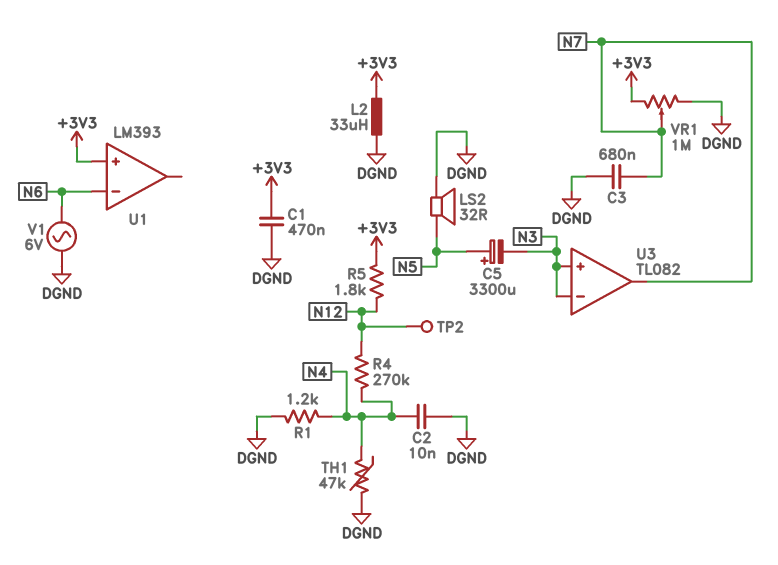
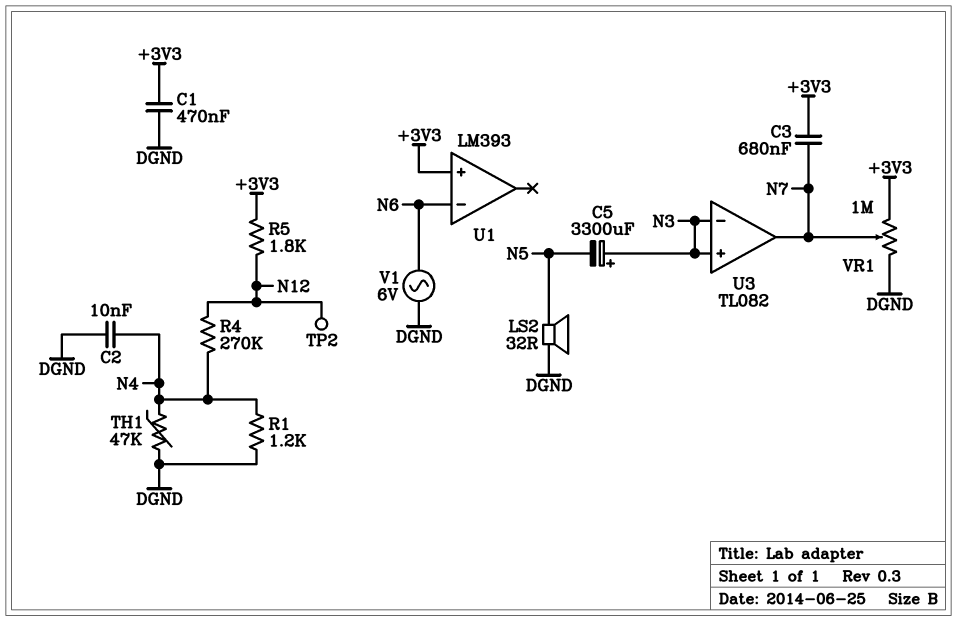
C3: 680nF (DGND, N7) -> 680nF (+3V3, N7)
C5: 3300uF (plus N5, minus N3) -> 3300uF (plus N3, minus N5)
L2: 33uH (+3V3, DGND) -> none

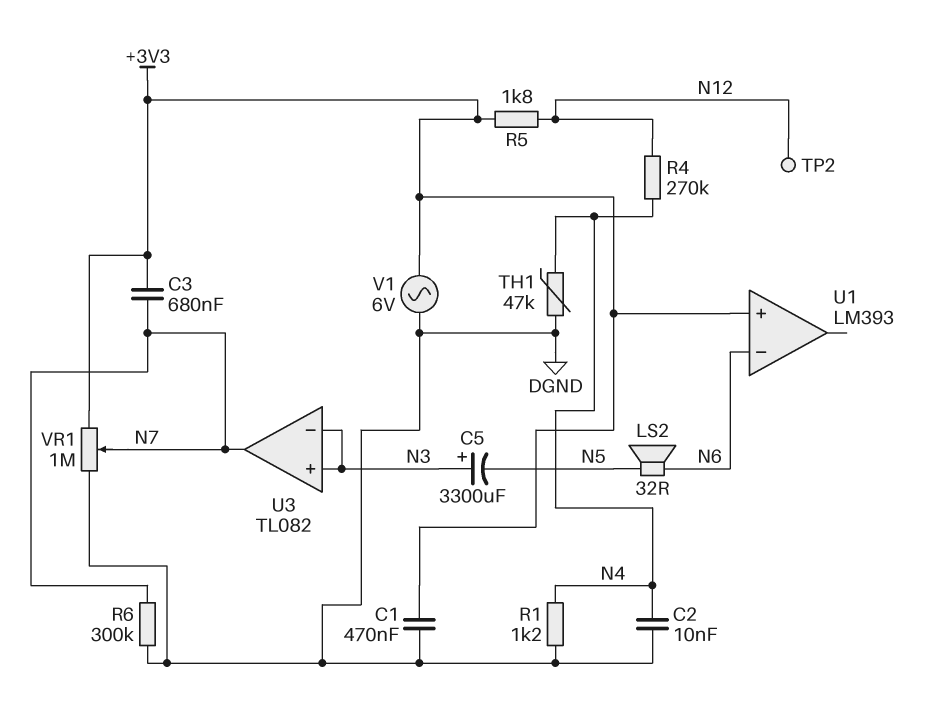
LS2: speaker 32R (DGND, N5) -> speaker 32R (N5, N6)
R6: none -> 300k (DGND, N7)
V1: AC 6V (DGND, N6) -> AC 6V (+3V3, DGND)

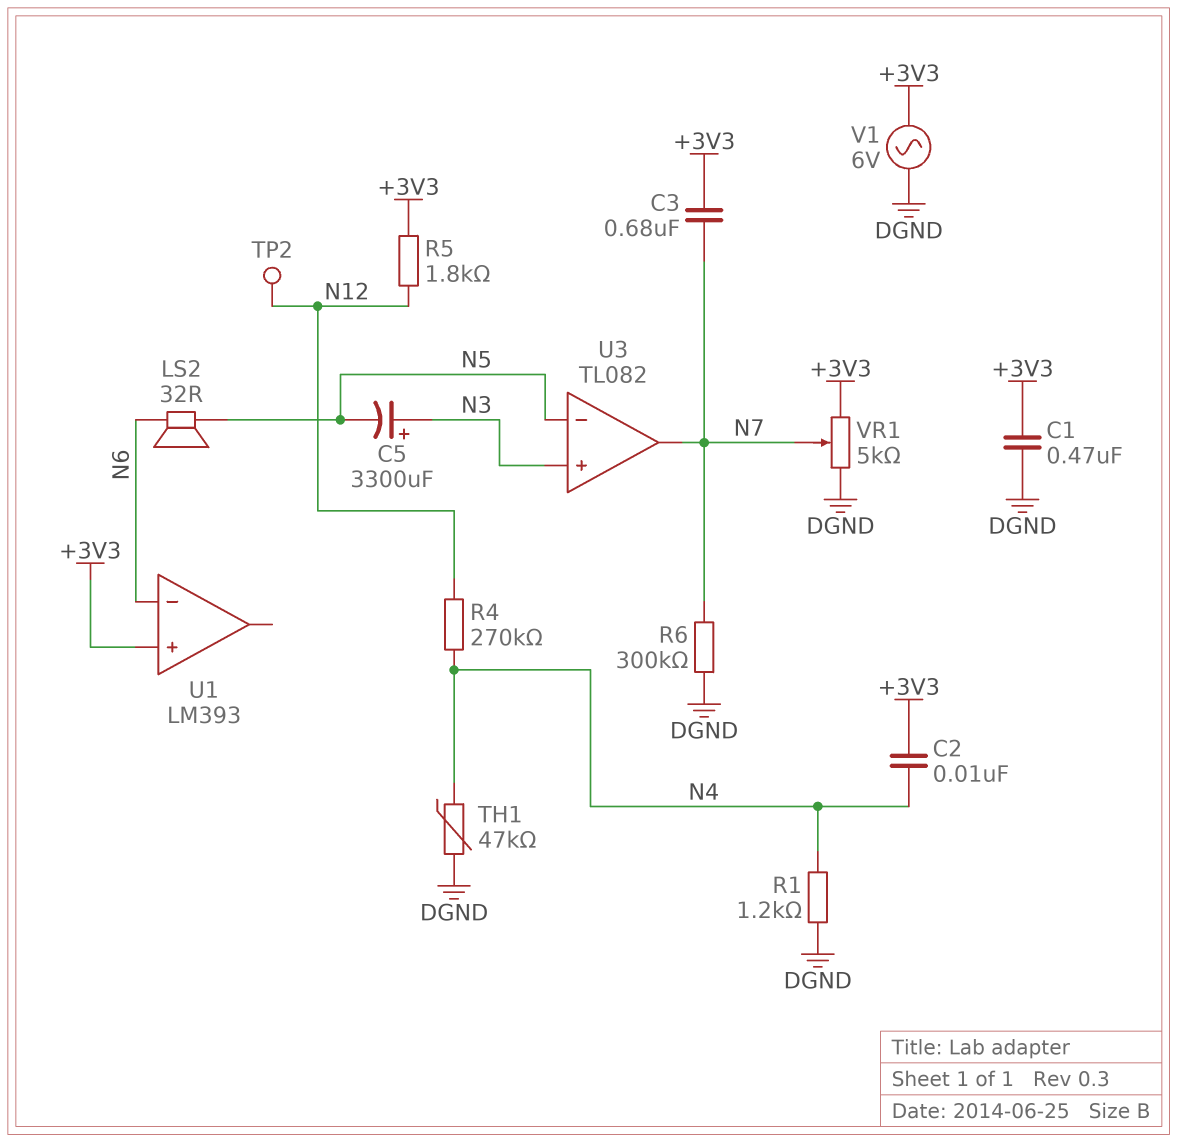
C2: 10nF (DGND, N4) -> 10nF (+3V3, N4)
U3 pin in-: N3 -> N5
VR1: 1M (+3V3, DGND, wiper N7) -> 5k (+3V3, DGND, wiper N7)

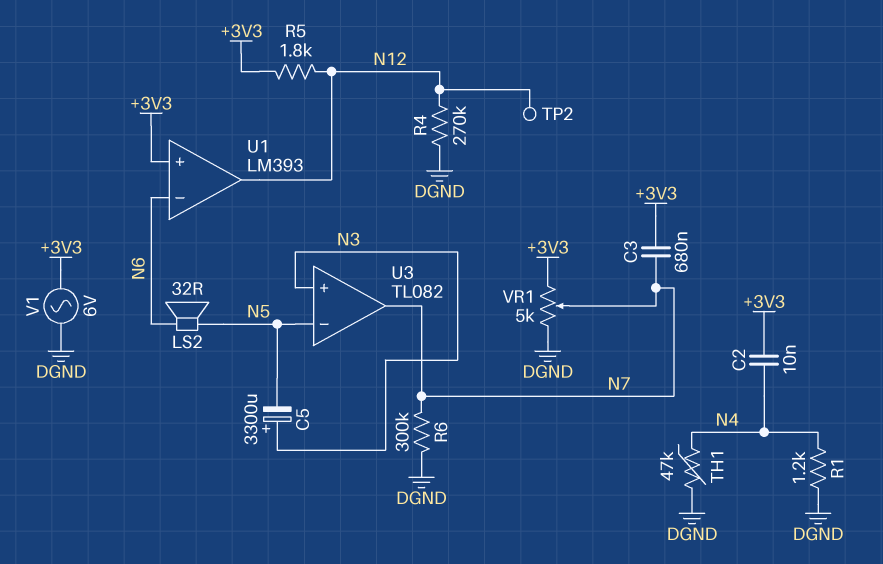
C1: 470nF (+3V3, DGND) -> none
R4: 270k (N4, N12) -> 270k (DGND, N12)
U1 pin out: none -> N12

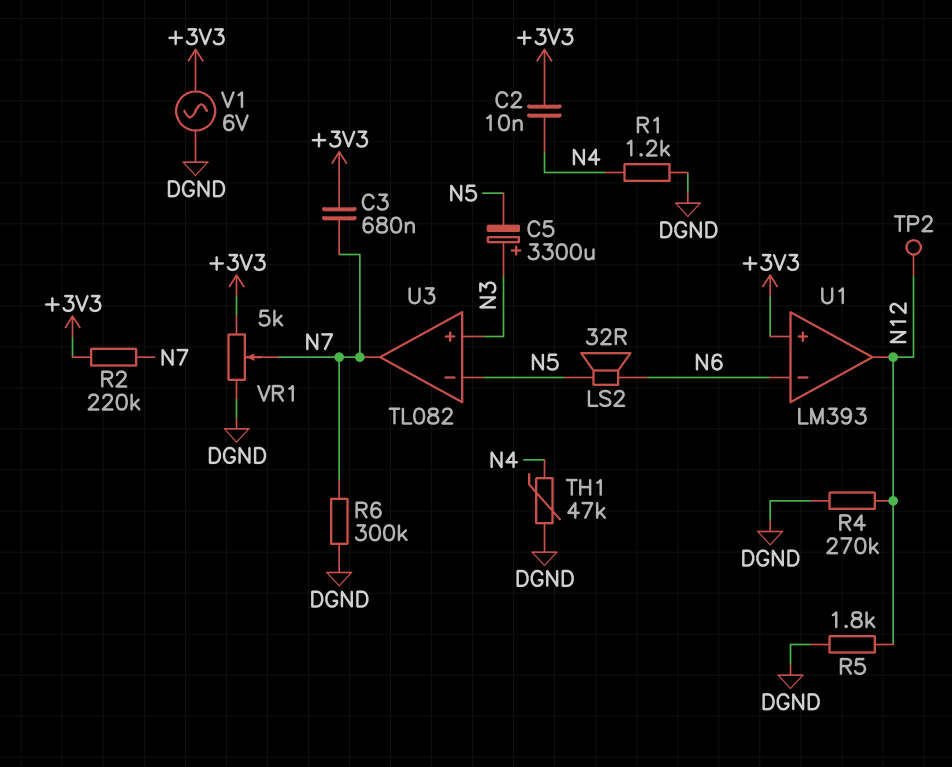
R2: none -> 220k (+3V3, N7)
R5: 1.8k (+3V3, N12) -> 1.8k (DGND, N12)

